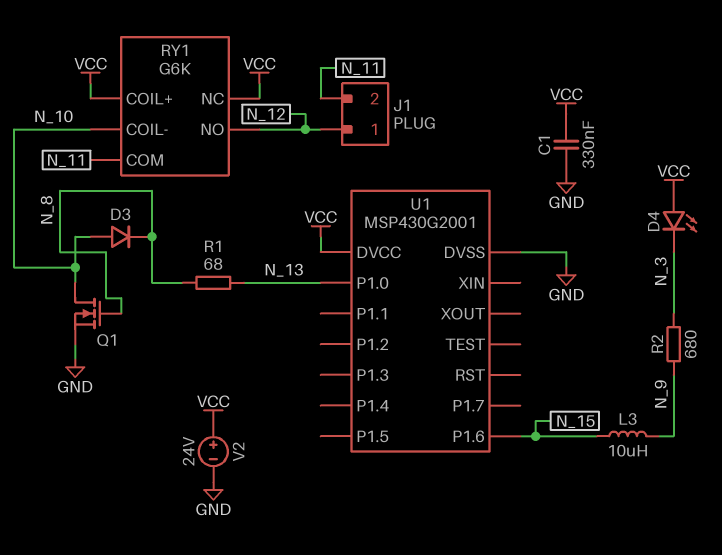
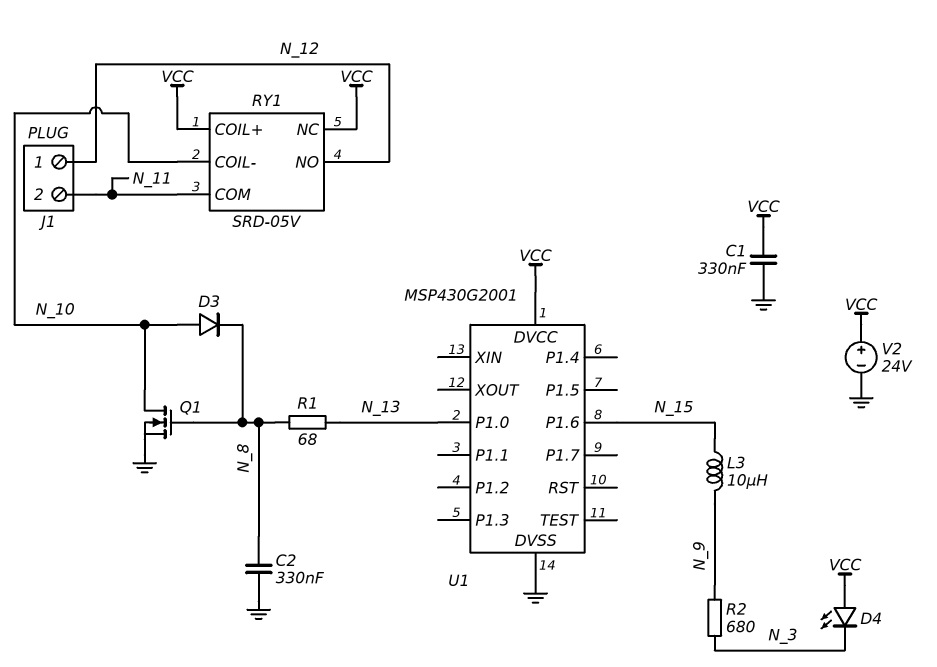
C2: none -> 330nF (GND, N_8)
RY1: G6K -> SRD-05V

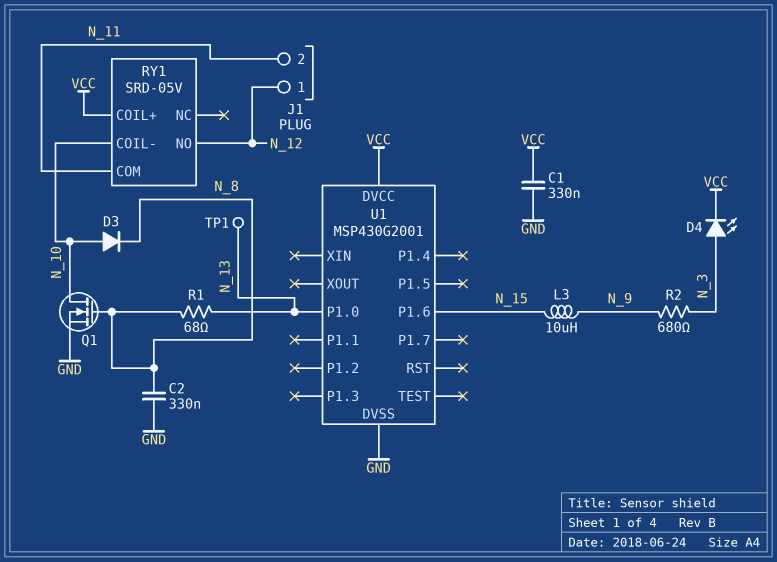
D4: LED (A VCC, K N_3) -> LED (A N_3, K VCC)
RY1 pin NC: VCC -> none
TP1: none -> test point (N_13)
V2: 24V (plus VCC, minus GND) -> none

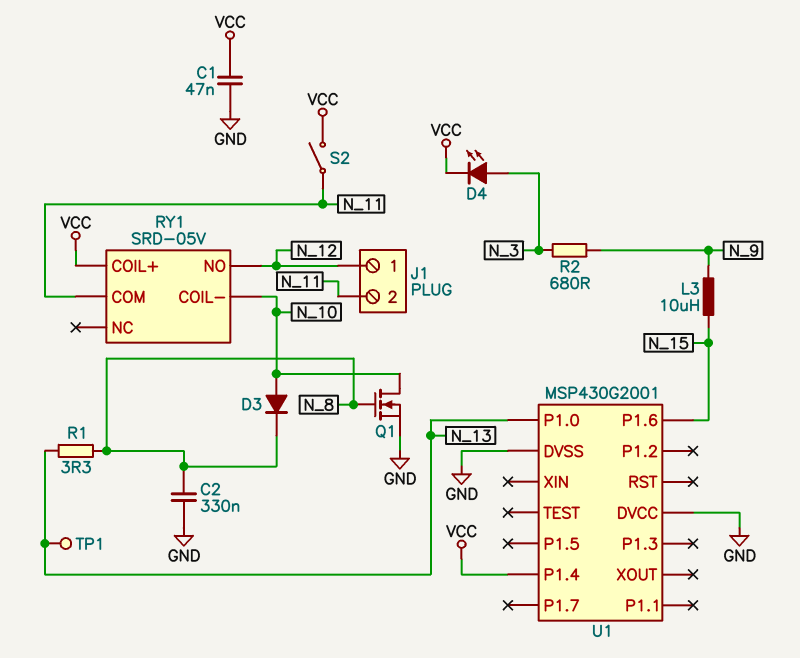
C1: 330nF (GND, VCC) -> 47nF (GND, VCC)
R1: 68 (N_8, N_13) -> 3.3 (N_8, N_13)
S2: none -> switch (N_11, VCC)
U1 pin DVCC: VCC -> GND
U1 pin P1.4: none -> VCC

